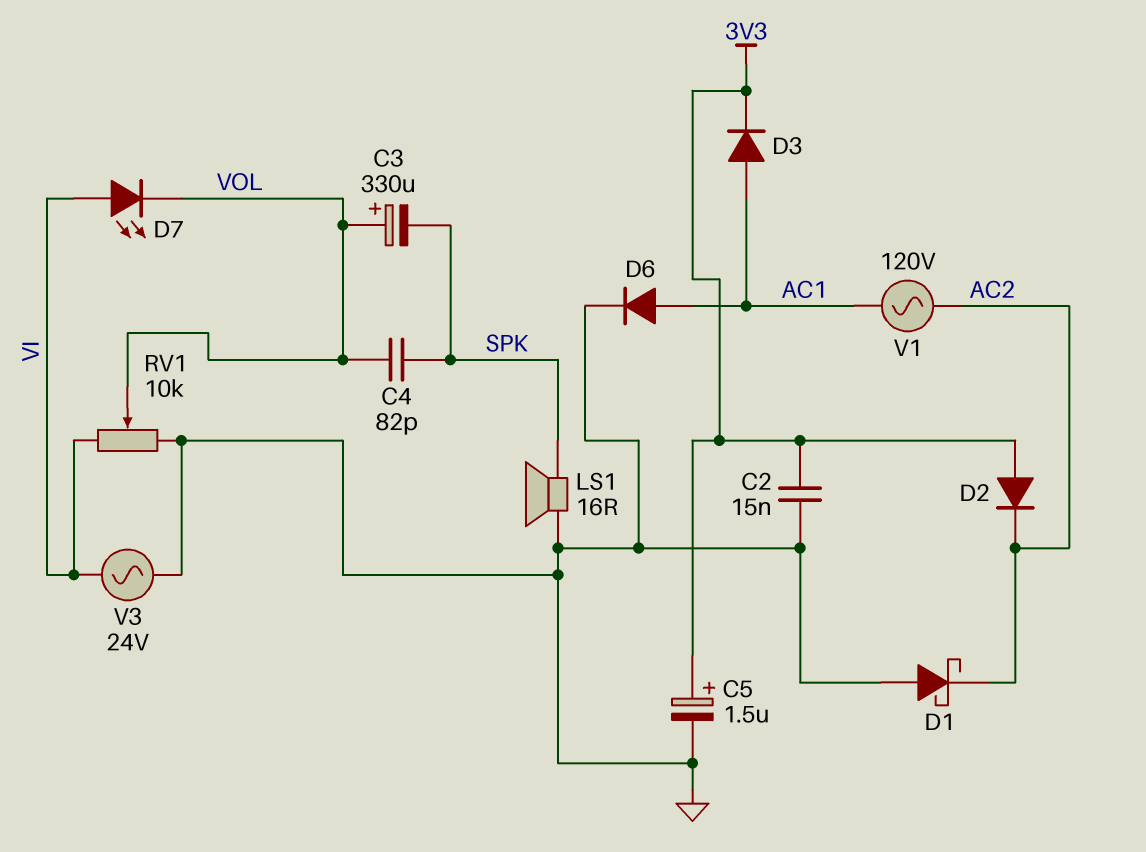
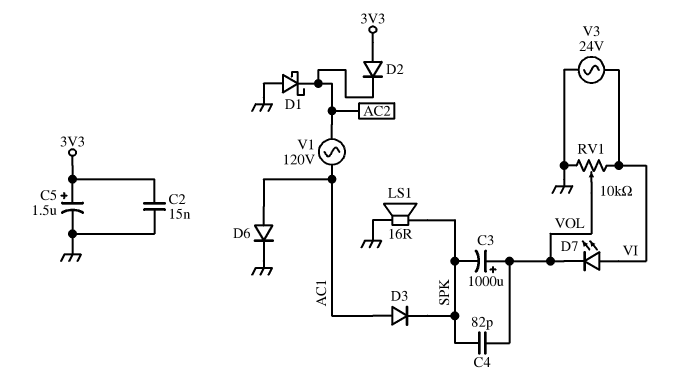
C3: 330uF (plus VOL, minus SPK) -> 1000uF (plus VOL, minus SPK)
D3: diode (A AC1, K 3V3) -> diode (A AC1, K SPK)

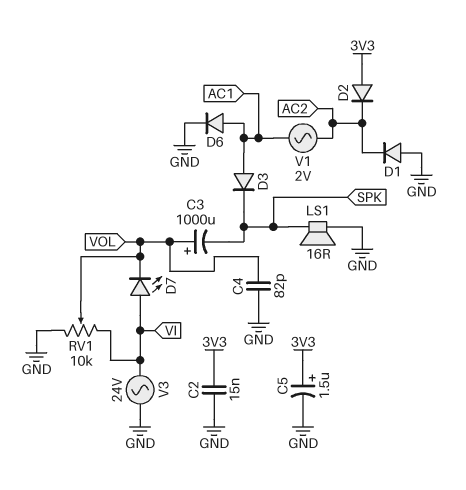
C4: 82pF (SPK, VOL) -> 82pF (GND, VOL)
D1: schottky (A GND, K AC2) -> diode (A GND, K AC2)
V1: AC 120V (AC1, AC2) -> AC 2V (AC1, AC2)

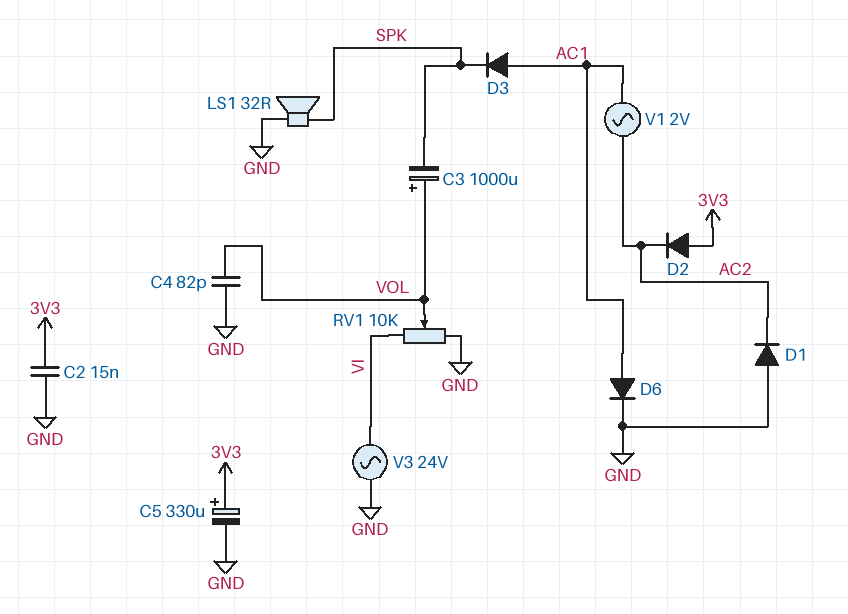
C5: 1.5uF (plus 3V3, minus GND) -> 330uF (plus 3V3, minus GND)
D7: LED (A VI, K VOL) -> none
LS1: speaker 16R (GND, SPK) -> speaker 32R (GND, SPK)

